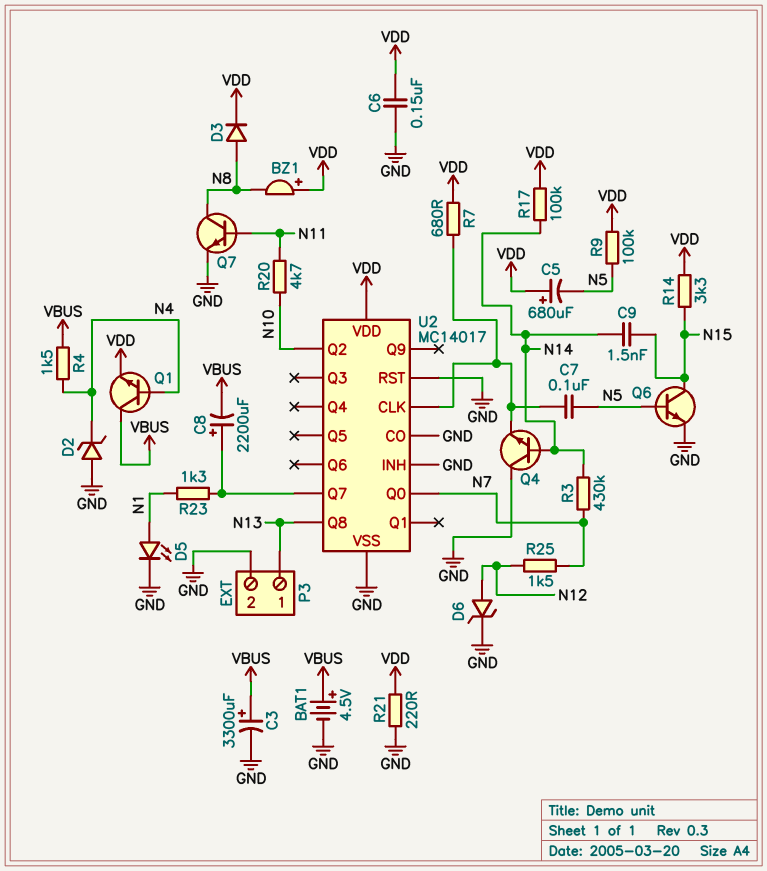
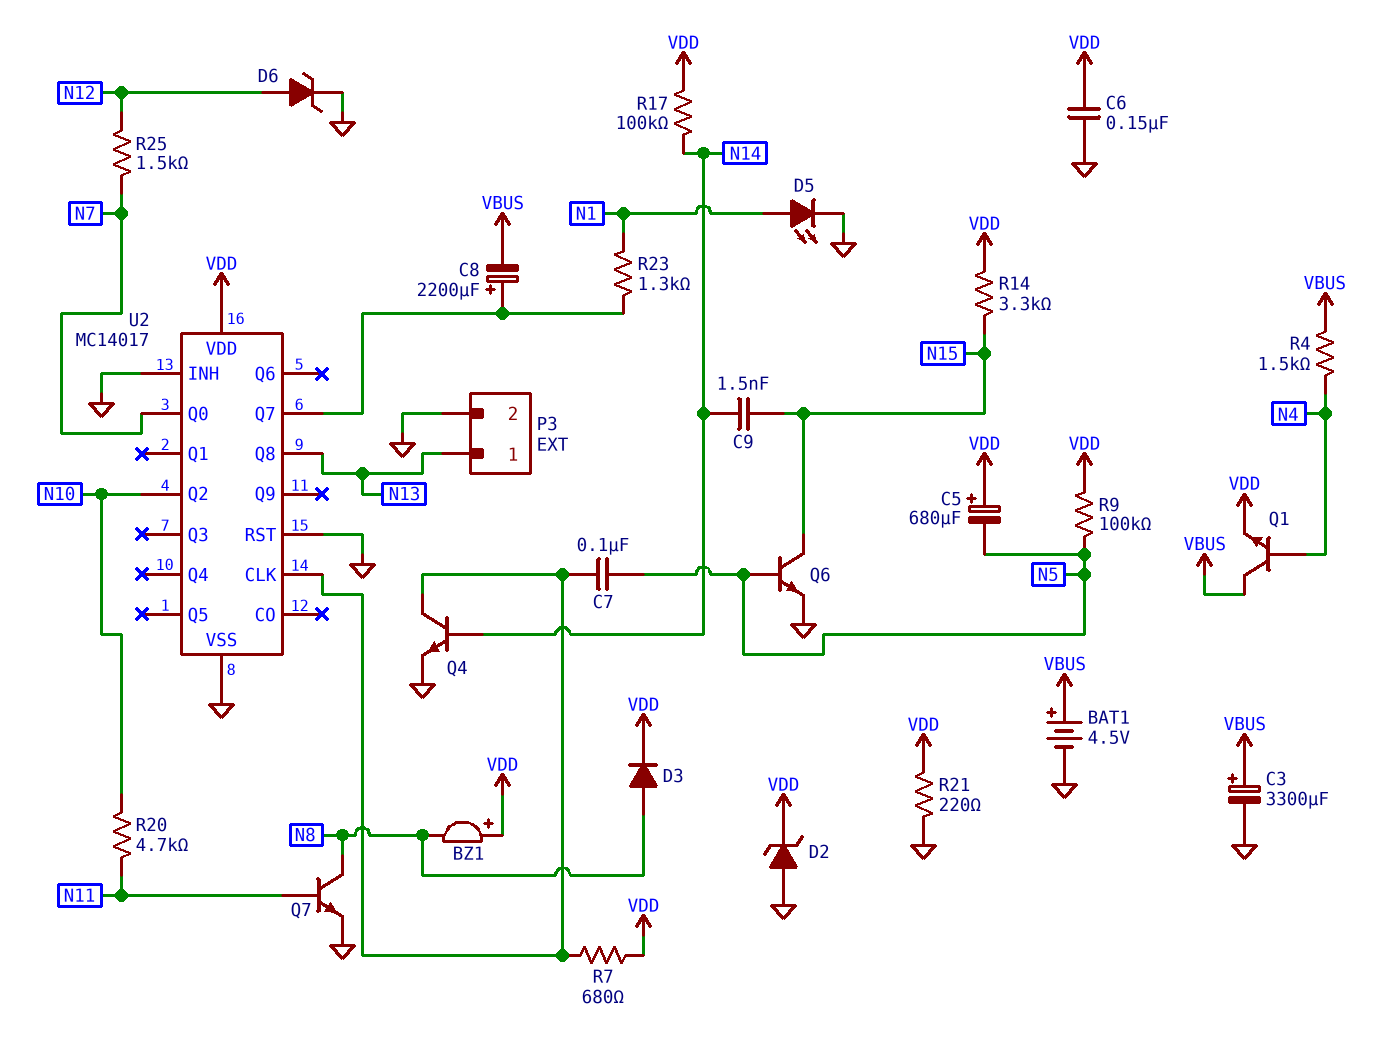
D2: zener (A GND, K N4) -> zener (A GND, K VDD)
Q4: NPN (B N14, C GND, E U2/CLK) -> NPN (B N14, C U2/CLK, E GND)
R3: 430k (N7, N14) -> none
U2 pin CO: GND -> none

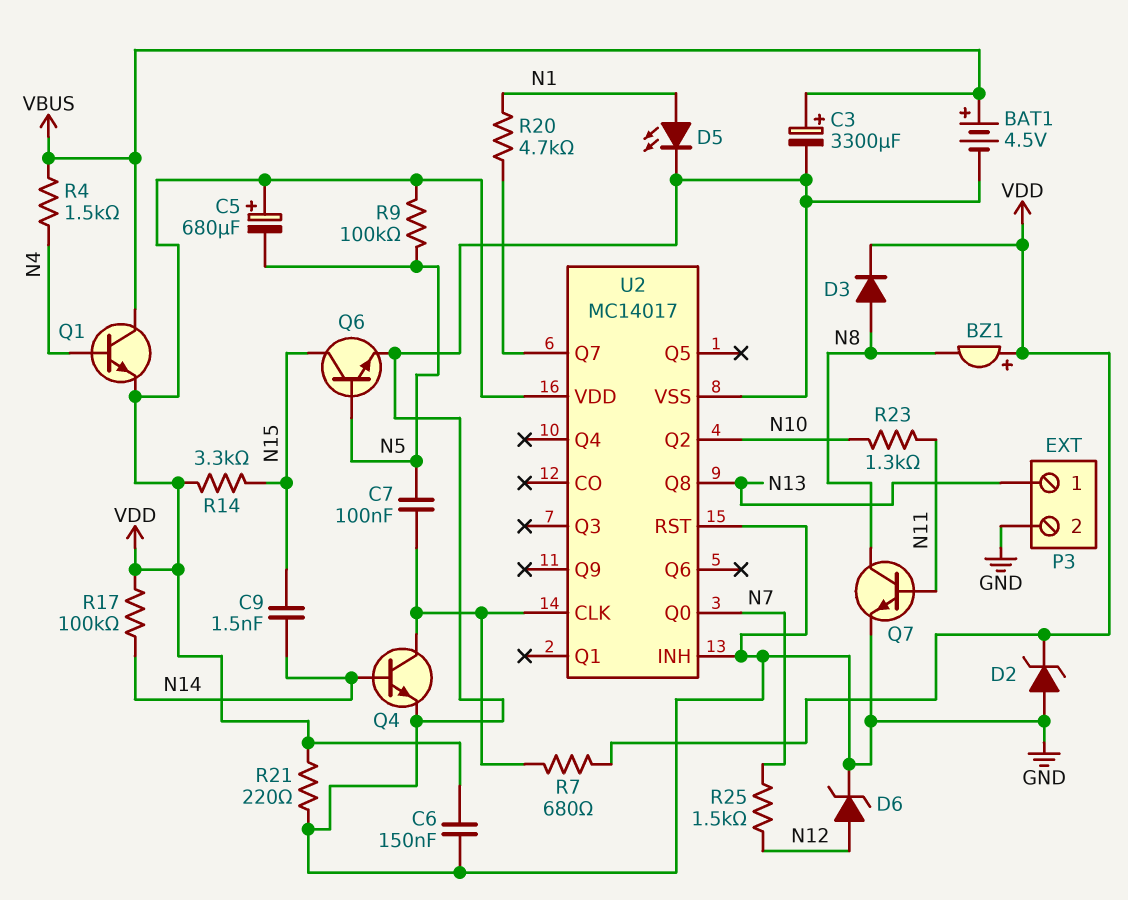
C8: 2200uF (plus U2/Q7, minus VBUS) -> none
R20: 4.7k (N10, N11) -> 4.7k (N1, U2/Q7)
R23: 1.3k (N1, U2/Q7) -> 1.3k (N10, N11)

